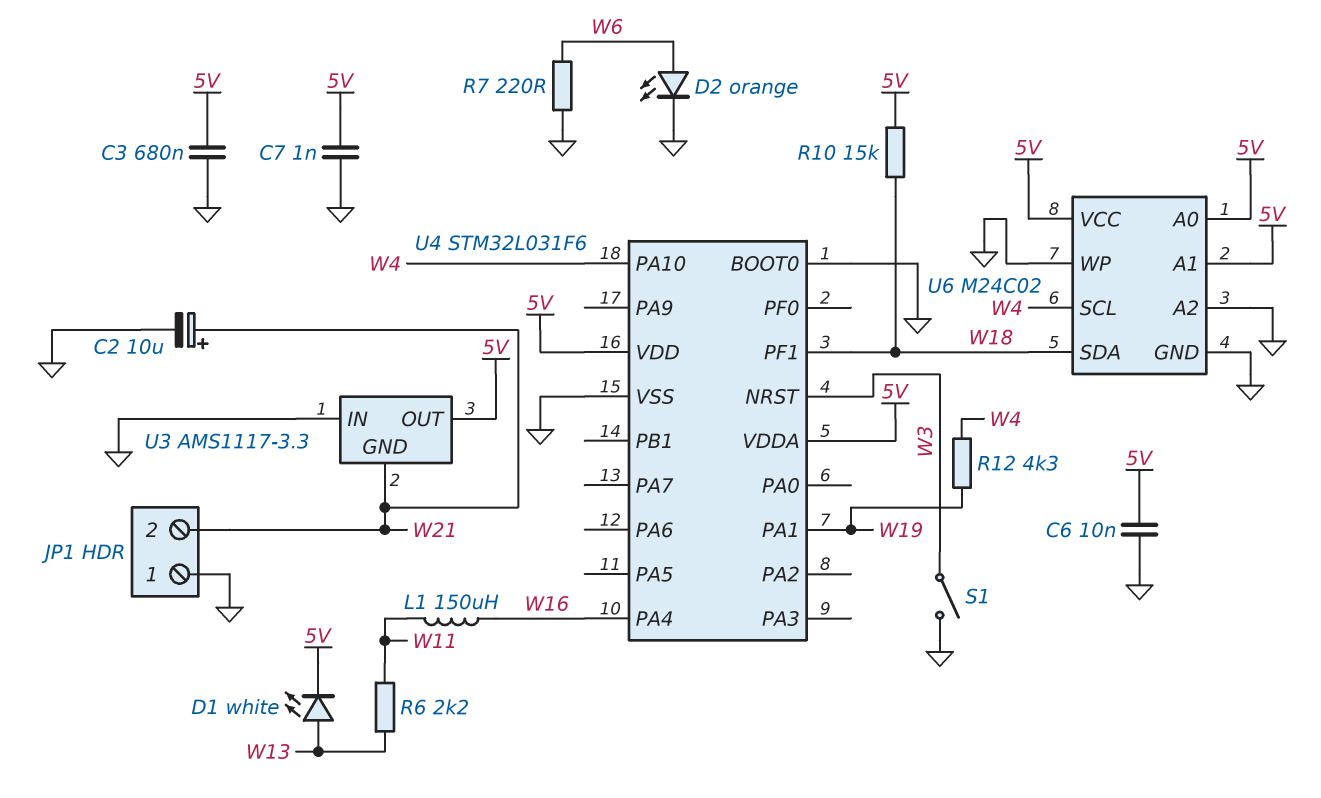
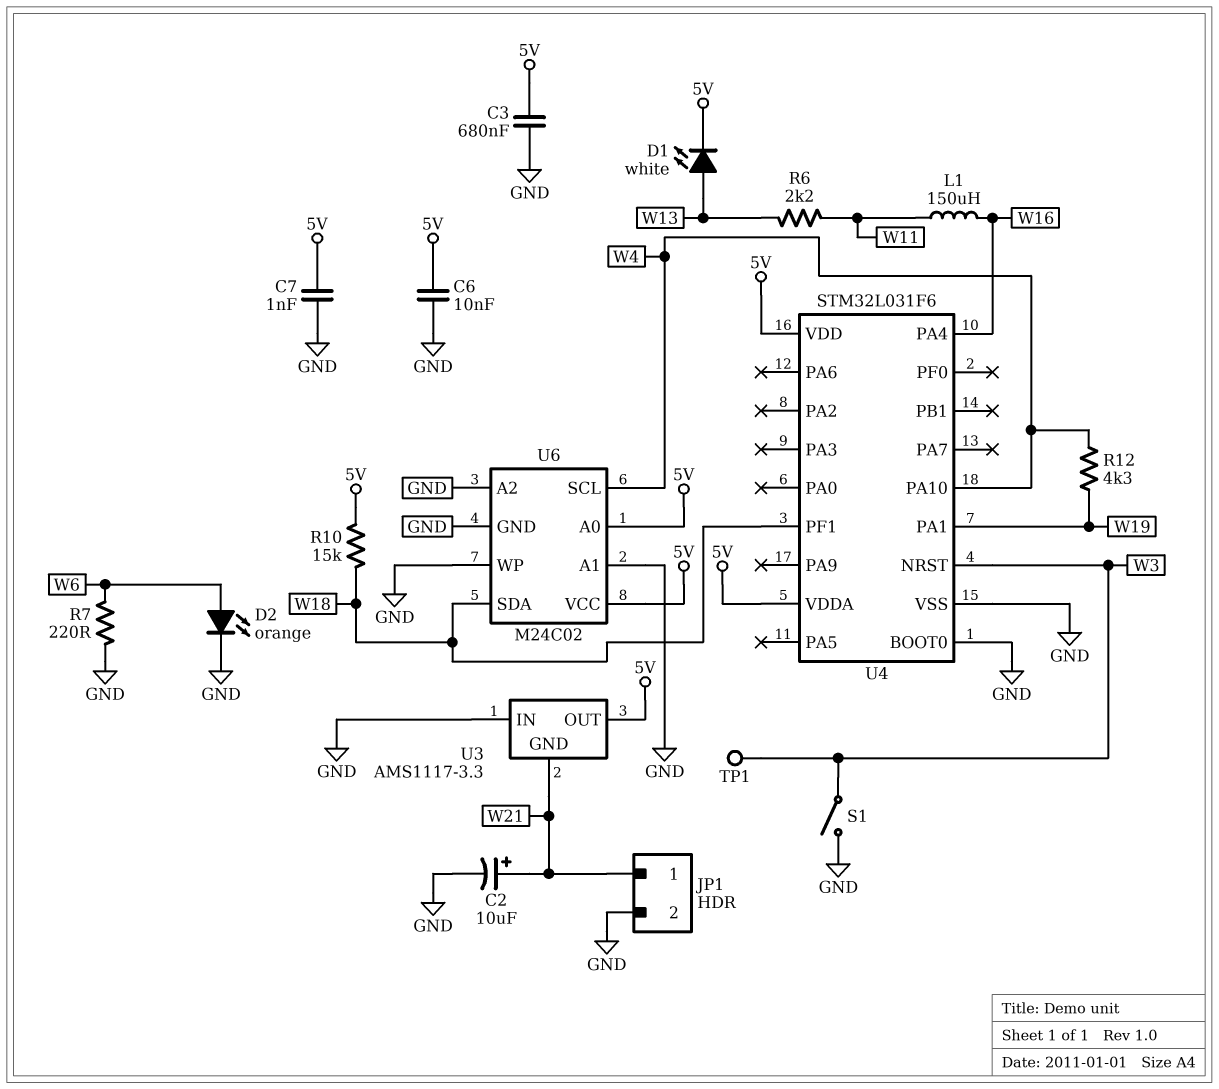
JP1 pin 1: GND -> W21
JP1 pin 2: W21 -> GND
TP1: none -> test point (W3)
U6 pin A1: 5V -> GND

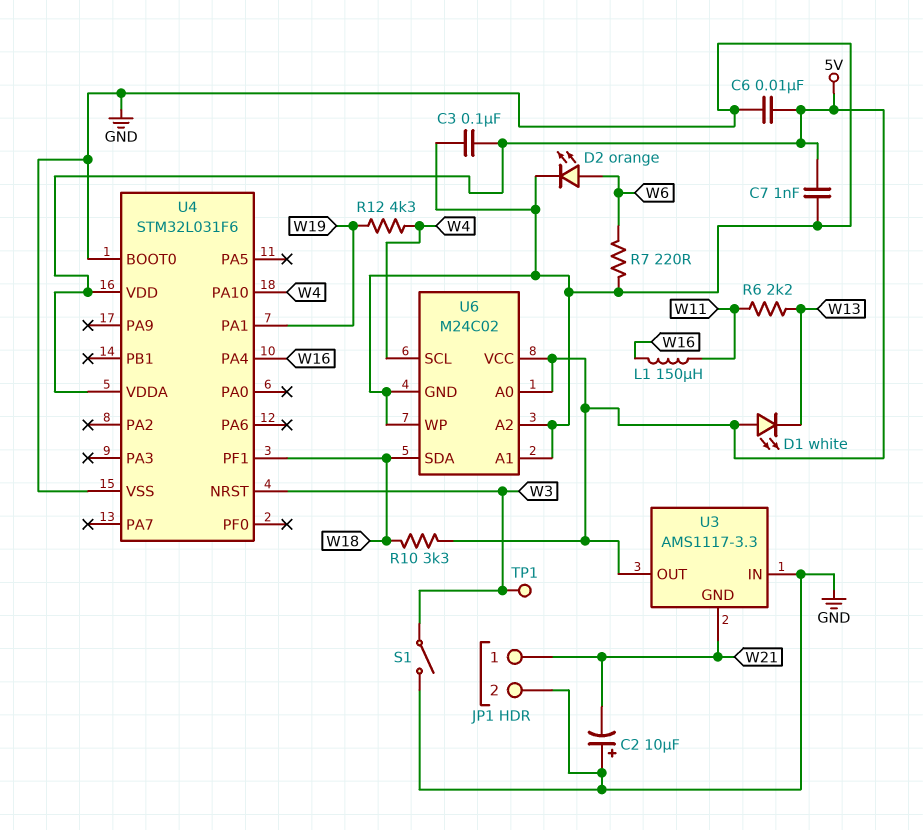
C2: 10uF (plus W21, minus GND) -> 10uF (plus GND, minus W21)
C3: 680nF (5V, GND) -> 100nF (5V, GND)
D1: LED white (A W13, K 5V) -> LED white (A 5V, K W13)
R10: 15k (5V, W18) -> 3.3k (5V, W18)

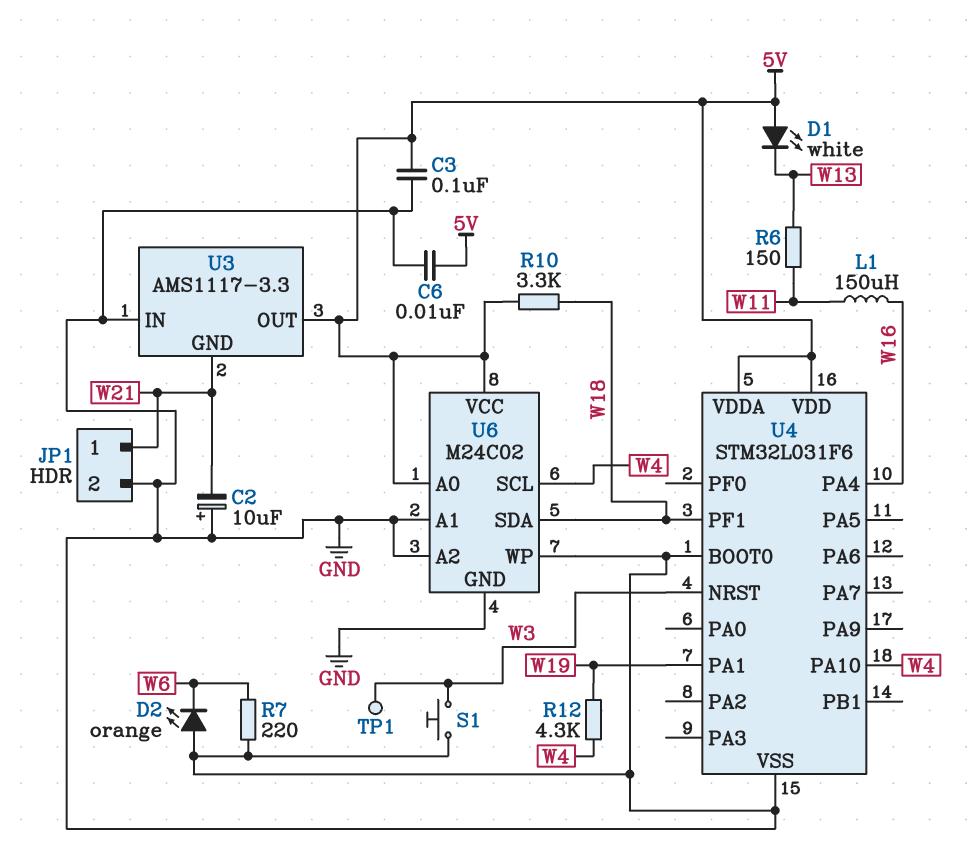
C7: 1nF (5V, GND) -> none
D2: LED orange (A W6, K GND) -> LED orange (A GND, K W6)
R6: 2.2k (W11, W13) -> 150 (W11, W13)
S1: switch (GND, W3) -> button (GND, W3)

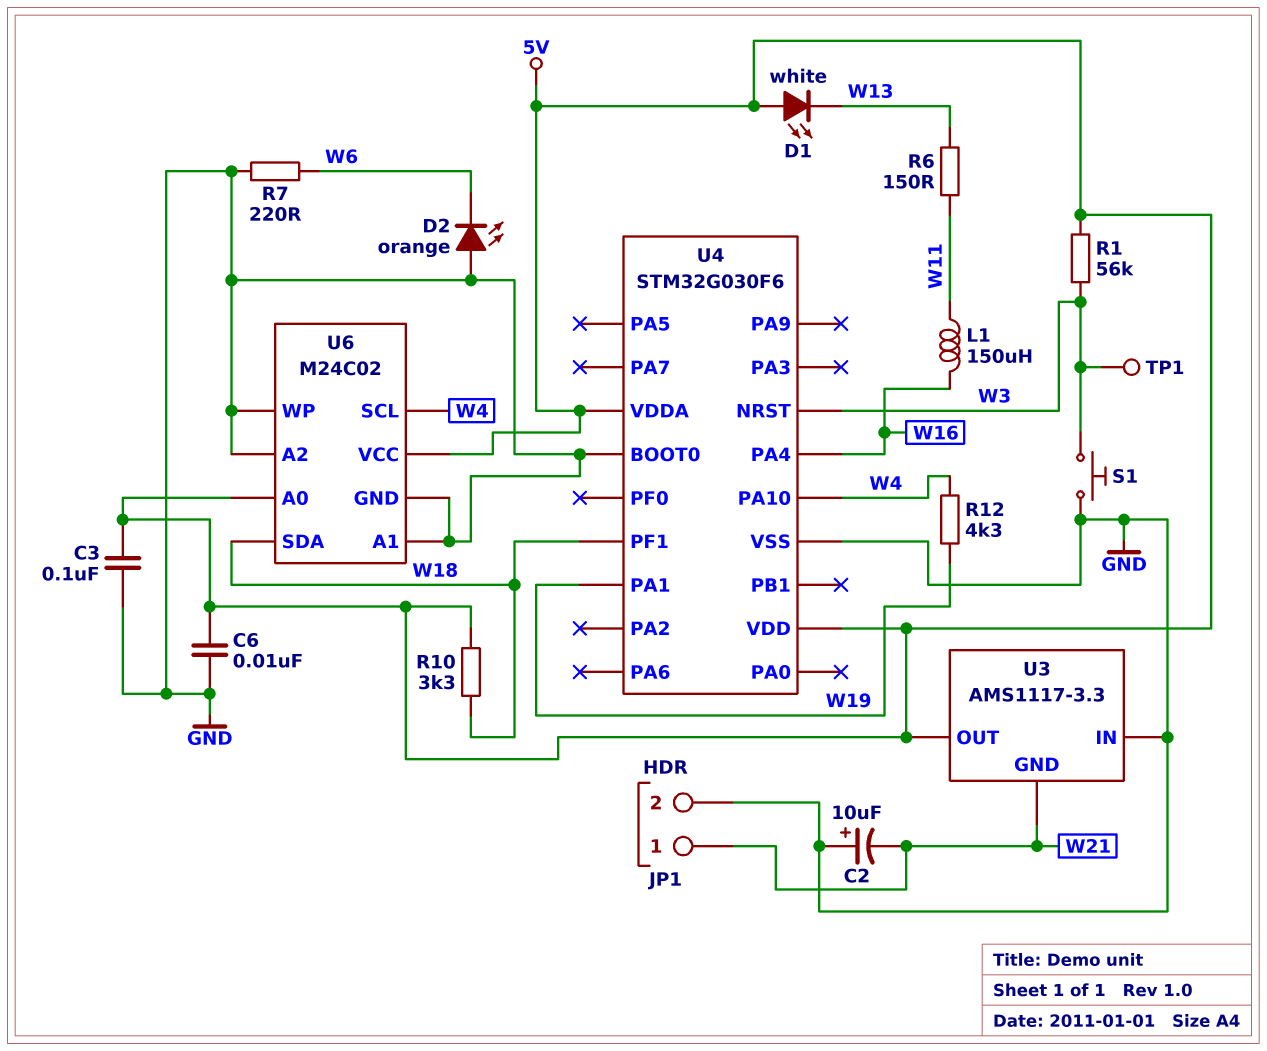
R1: none -> 56k (5V, W3)
U4: STM32L031F6 -> STM32G030F6

